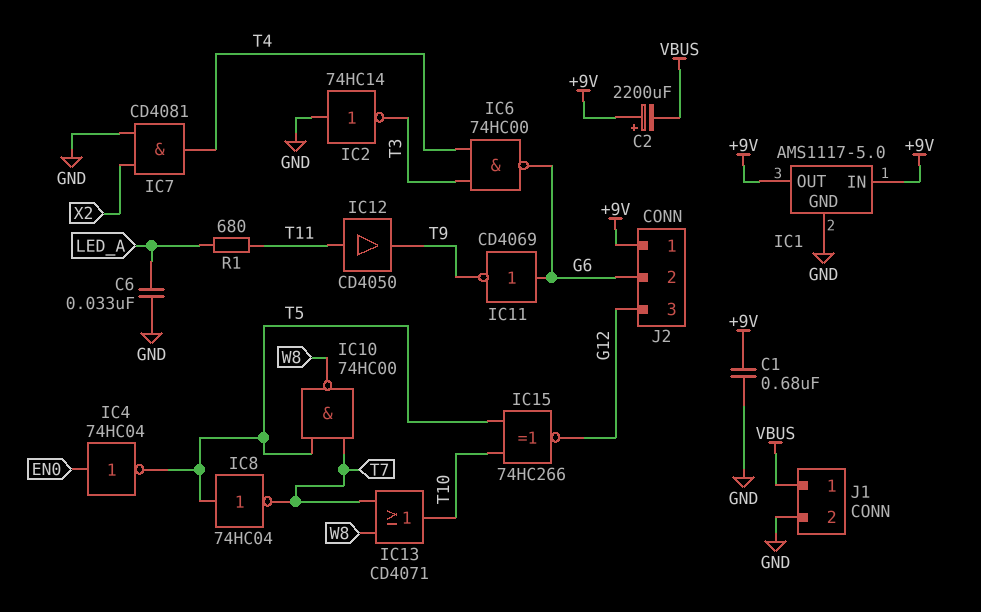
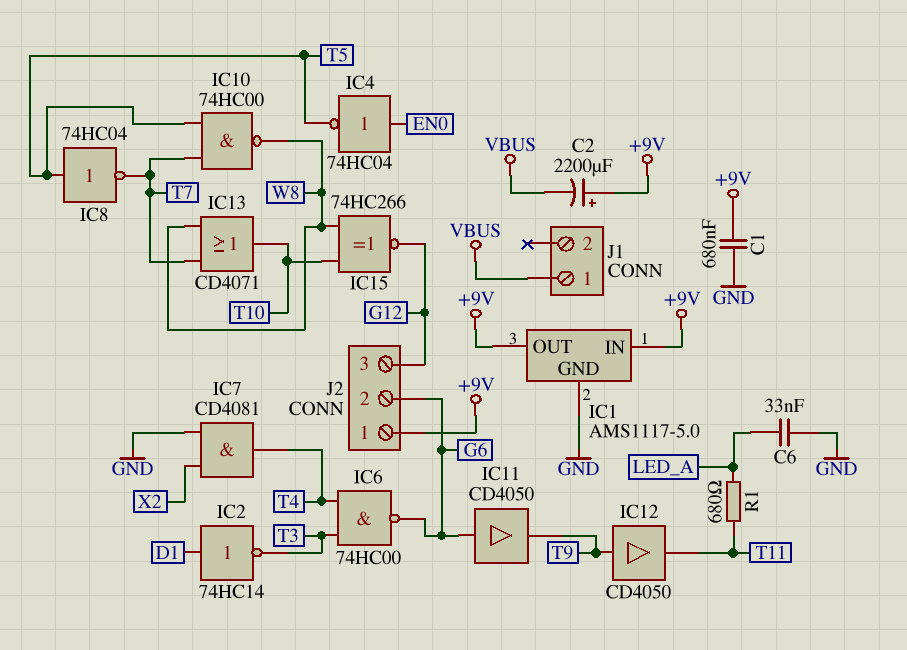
IC2: NOT 74HC14 (in GND, out T3) -> NOT 74HC14 (in D1, out T3)
IC11: NOT CD4069 (in G6, out T9) -> buffer CD4050 (in G6, out T9)
IC12: buffer CD4050 (in T11, out T9) -> buffer CD4050 (in T9, out T11)
IC15: XNOR 74HC266 (in T5, in T10, out G12) -> XNOR 74HC266 (in T10, in W8, out G12)
J1 pin 2: GND -> none

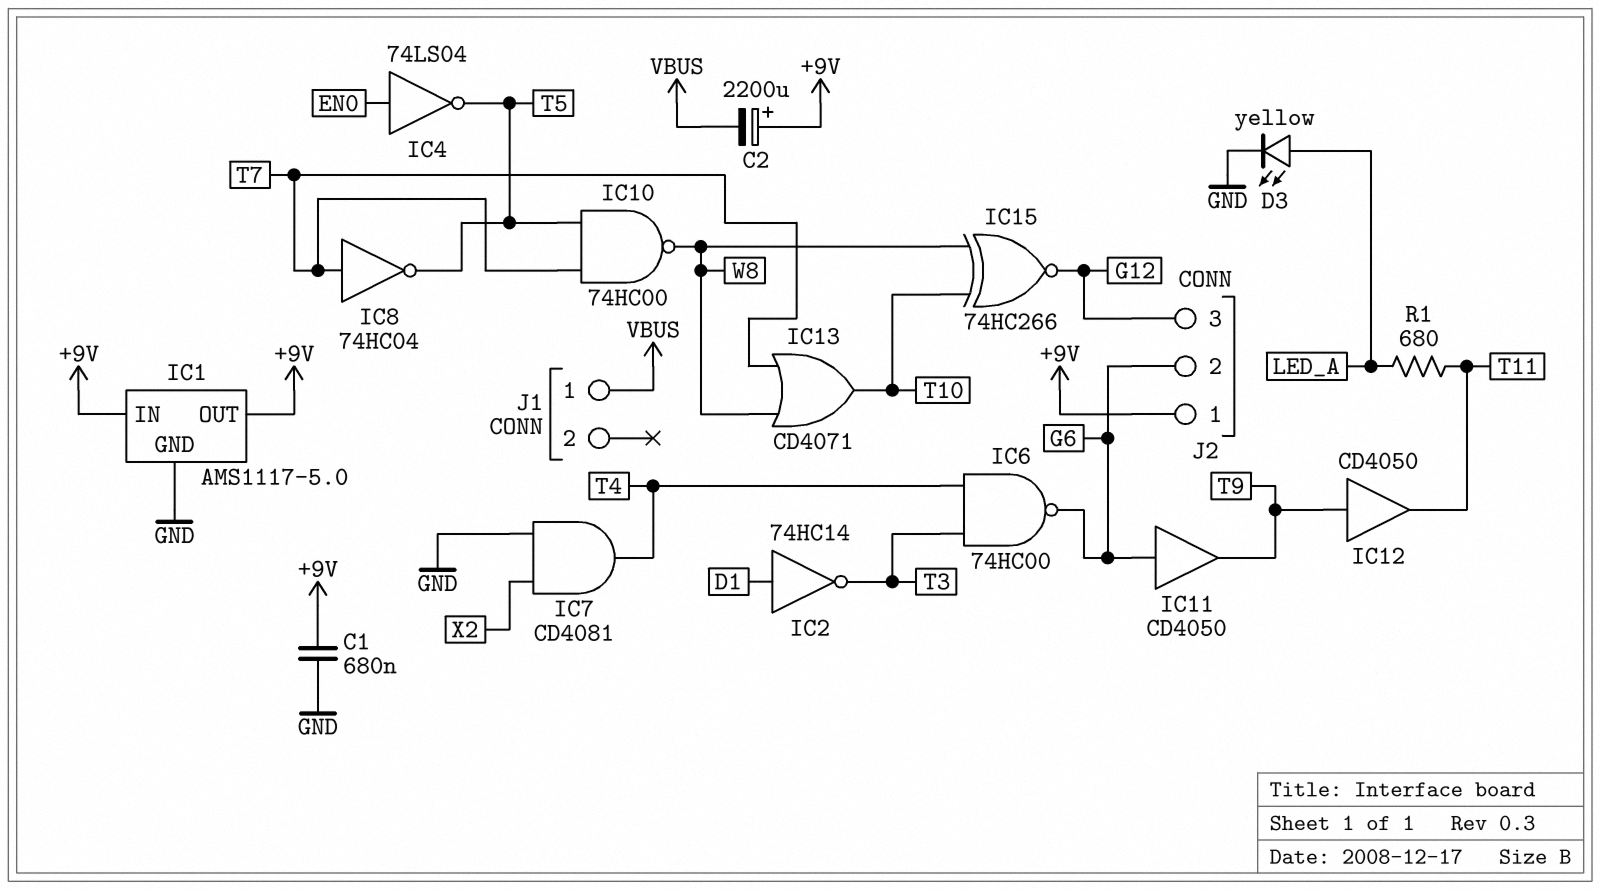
C6: 33nF (GND, LED_A) -> none
D3: none -> LED yellow (A LED_A, K GND)
IC4: NOT 74HC04 (in EN0, out T5) -> NOT 74LS04 (in EN0, out T5)
IC8: NOT 74HC04 (in T5, out T7) -> NOT 74HC04 (in T7, out T5)

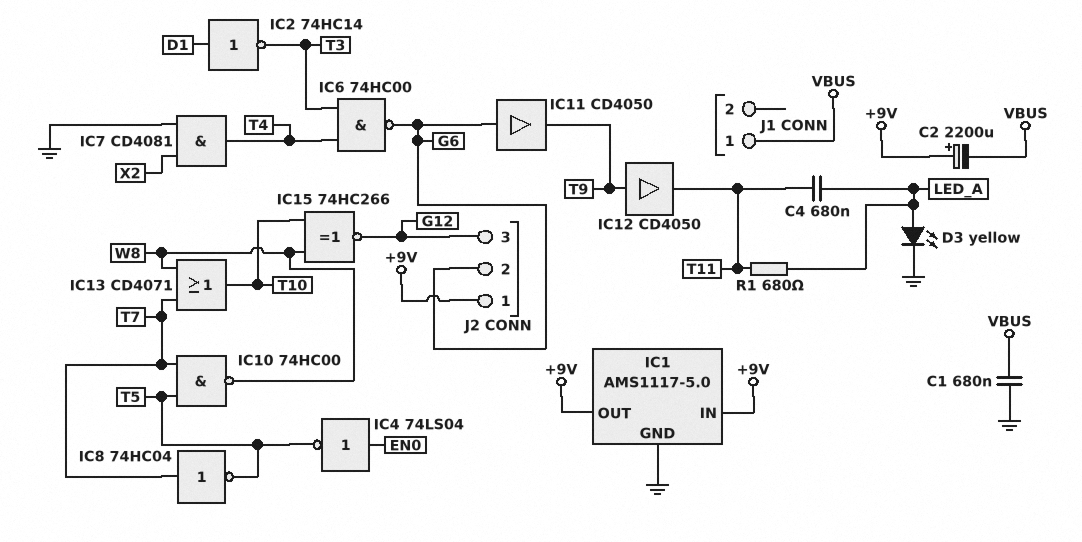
C1: 680nF (+9V, GND) -> 680nF (GND, VBUS)
C4: none -> 680nF (LED_A, T11)

